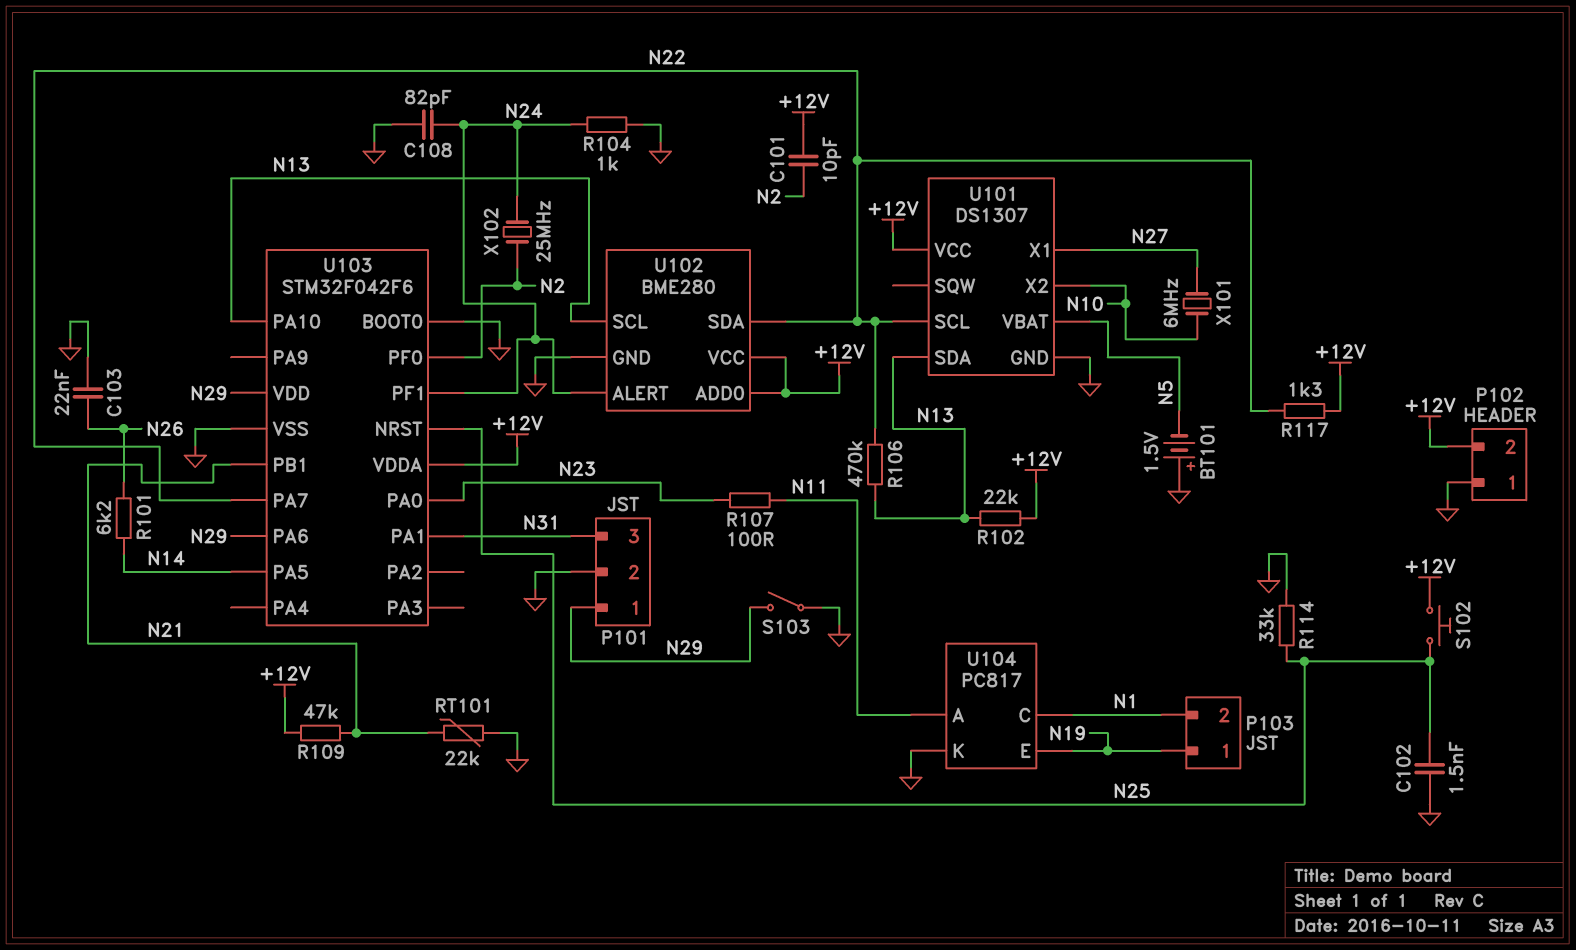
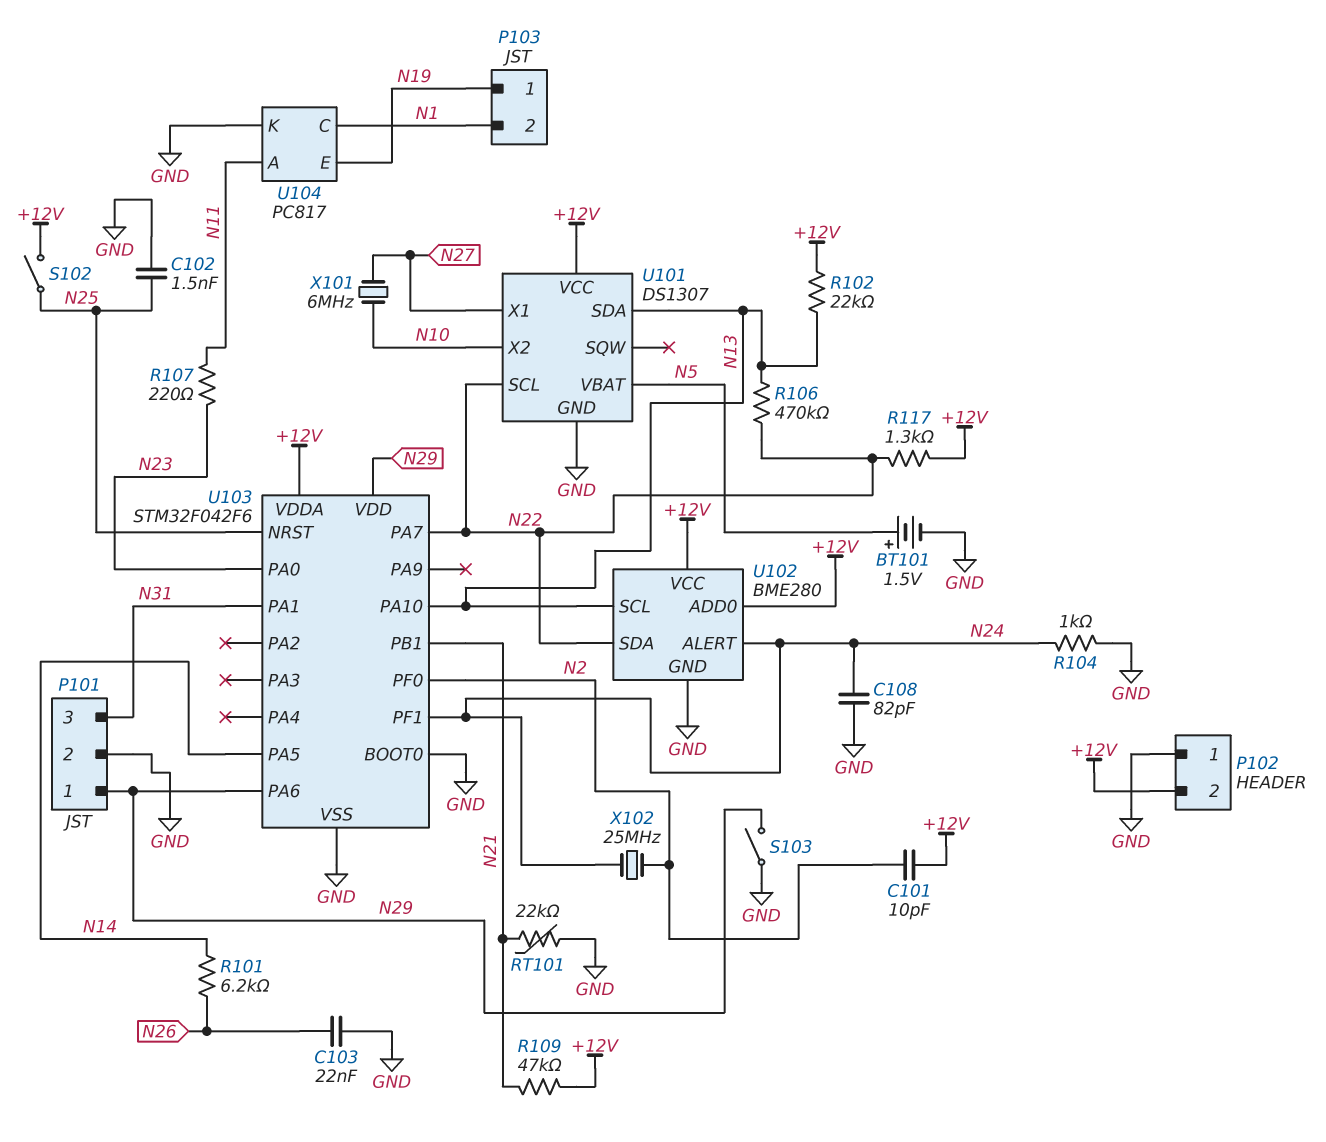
BT101: 1.5V (plus GND, minus N5) -> 1.5V (plus N5, minus GND)
R107: 100 (N11, N23) -> 220 (N11, N23)
R114: 33k (GND, N25) -> none
S102: button (+12V, N25) -> switch (+12V, N25)

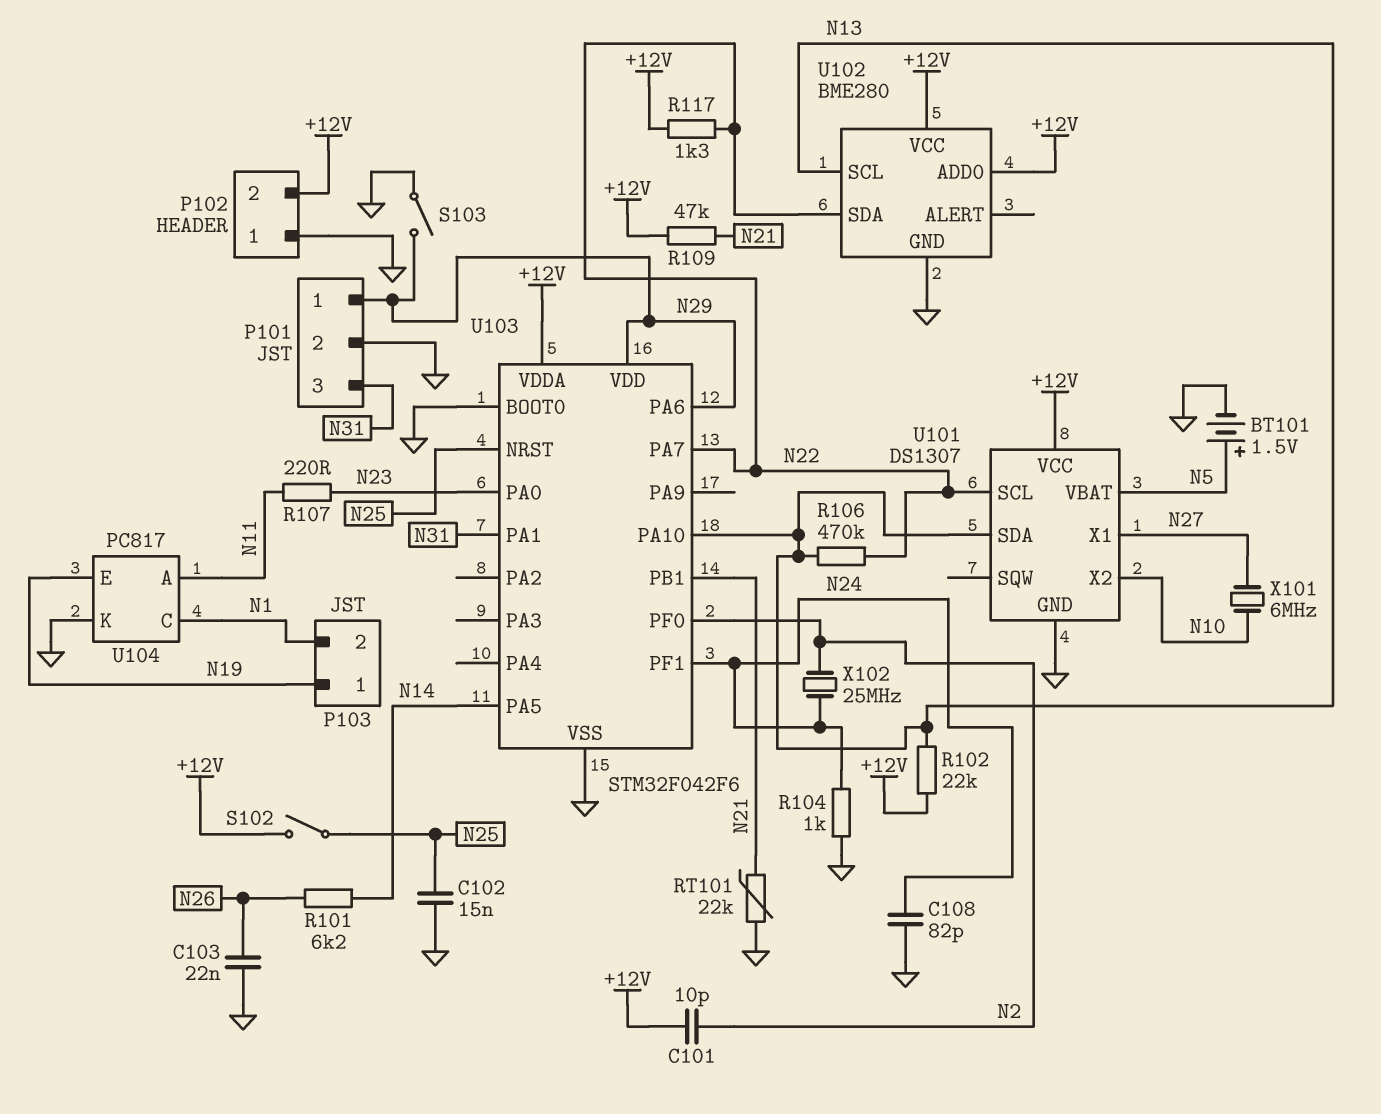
C102: 1.5nF (GND, N25) -> 15nF (GND, N25)
U102 pin ALERT: N24 -> none

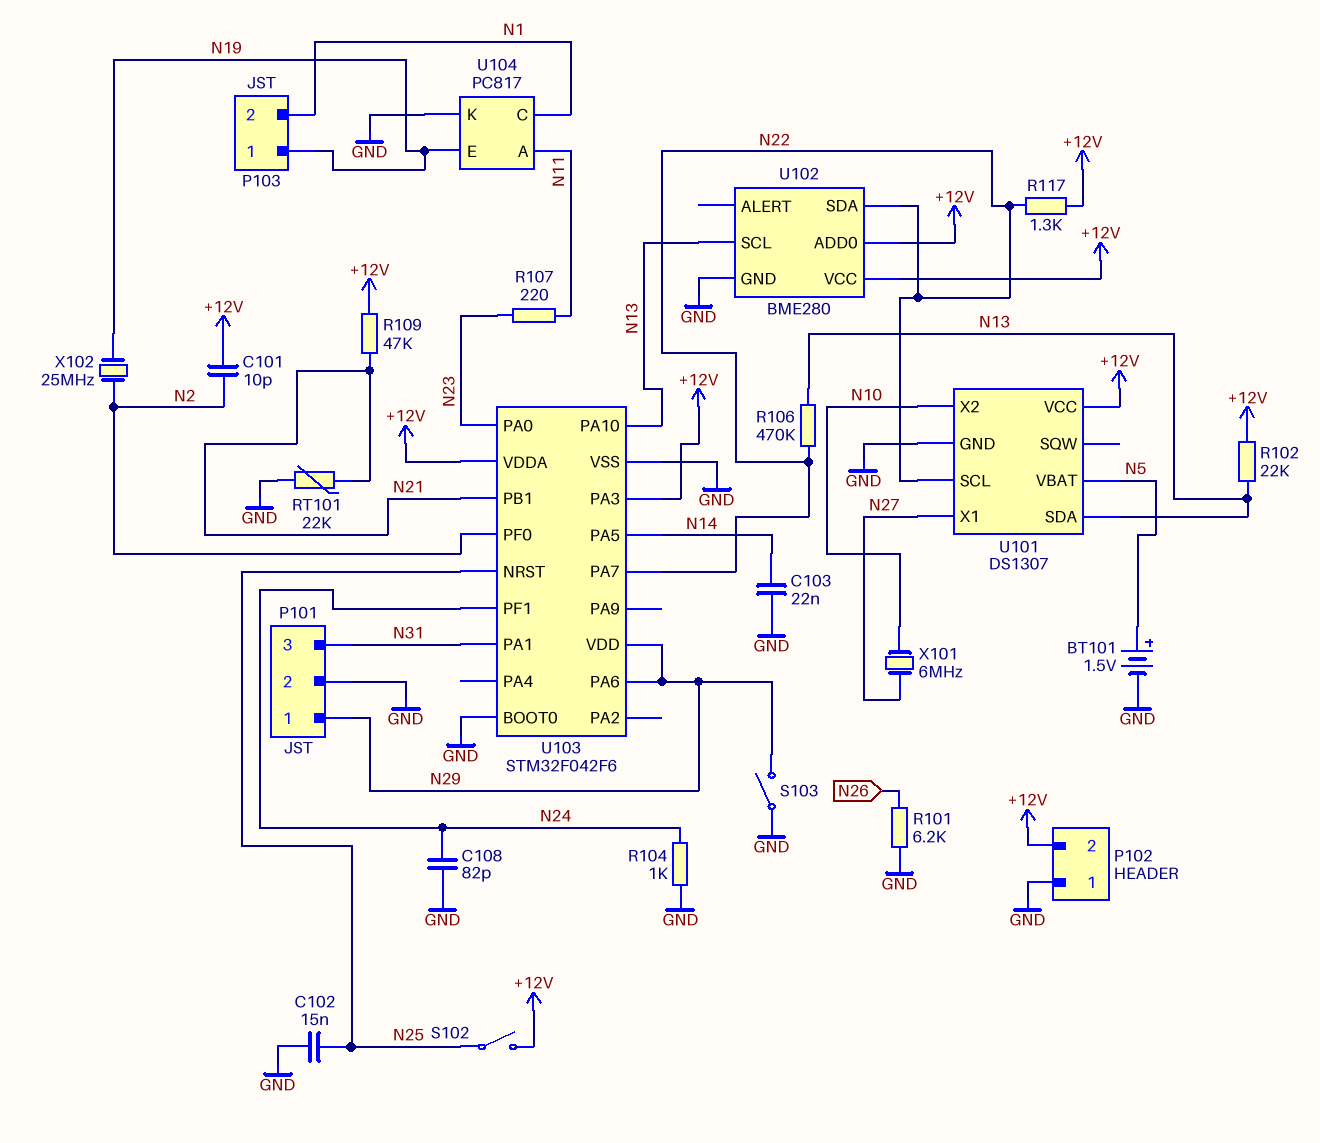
C103: 22nF (GND, N26) -> 22nF (GND, N14)
R101: 6.2k (N14, N26) -> 6.2k (GND, N26)
U103 pin PA3: none -> +12V
X102: 25MHz (N2, N24) -> 25MHz (N2, N19)

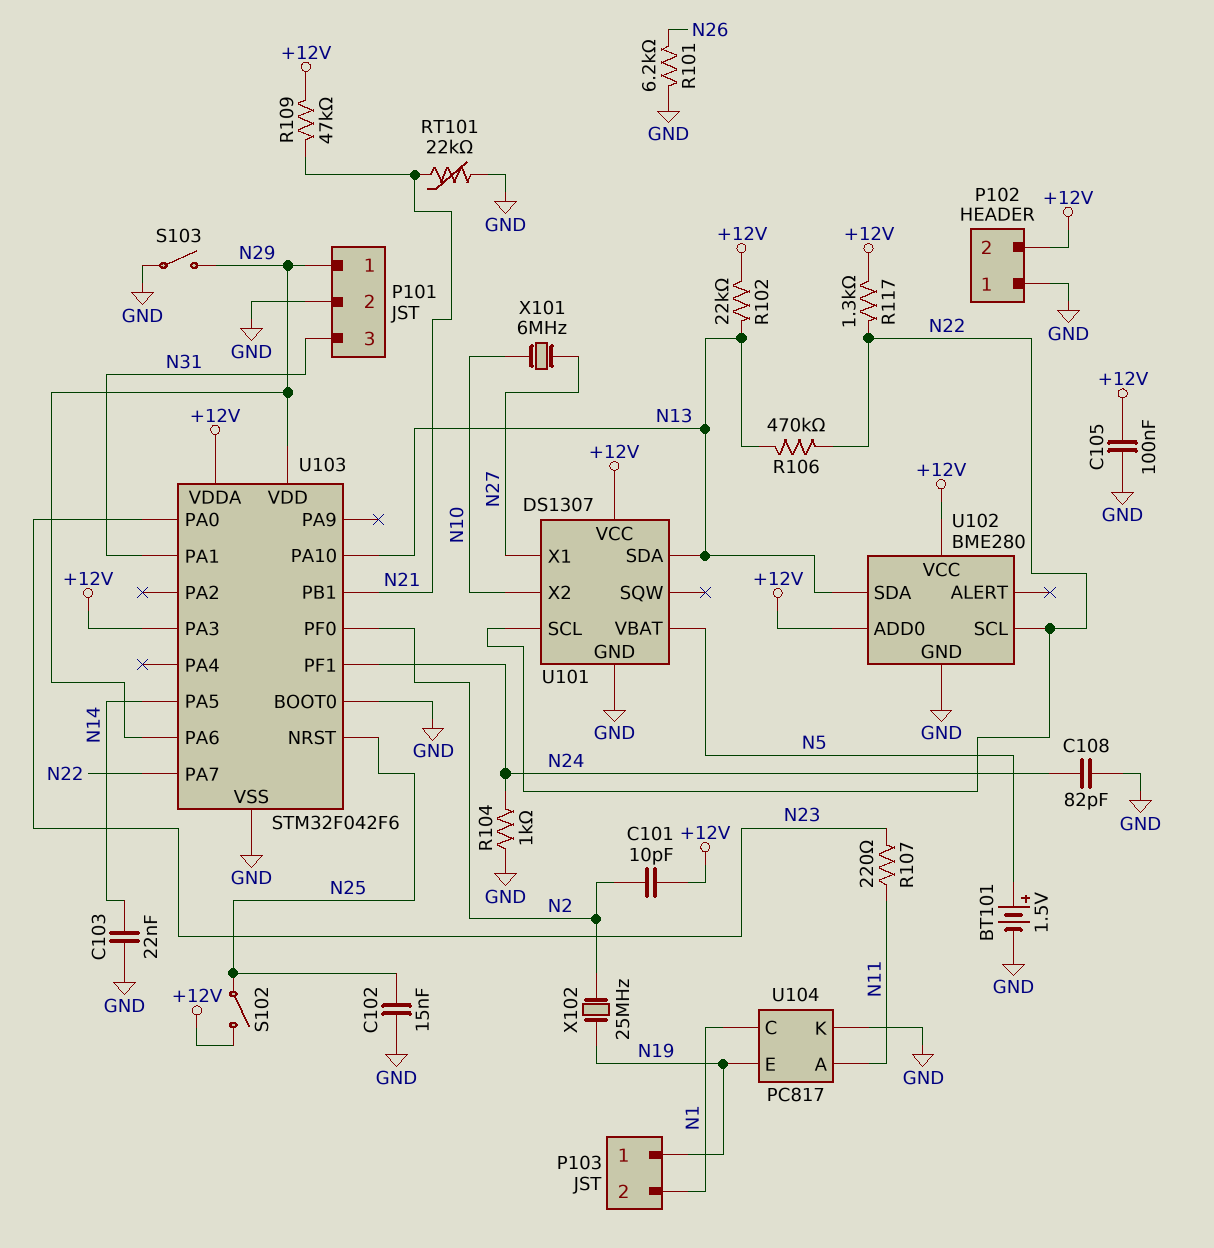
C105: none -> 100nF (+12V, GND)
U102 pin SCL: N13 -> N22
U102 pin SDA: N22 -> N13

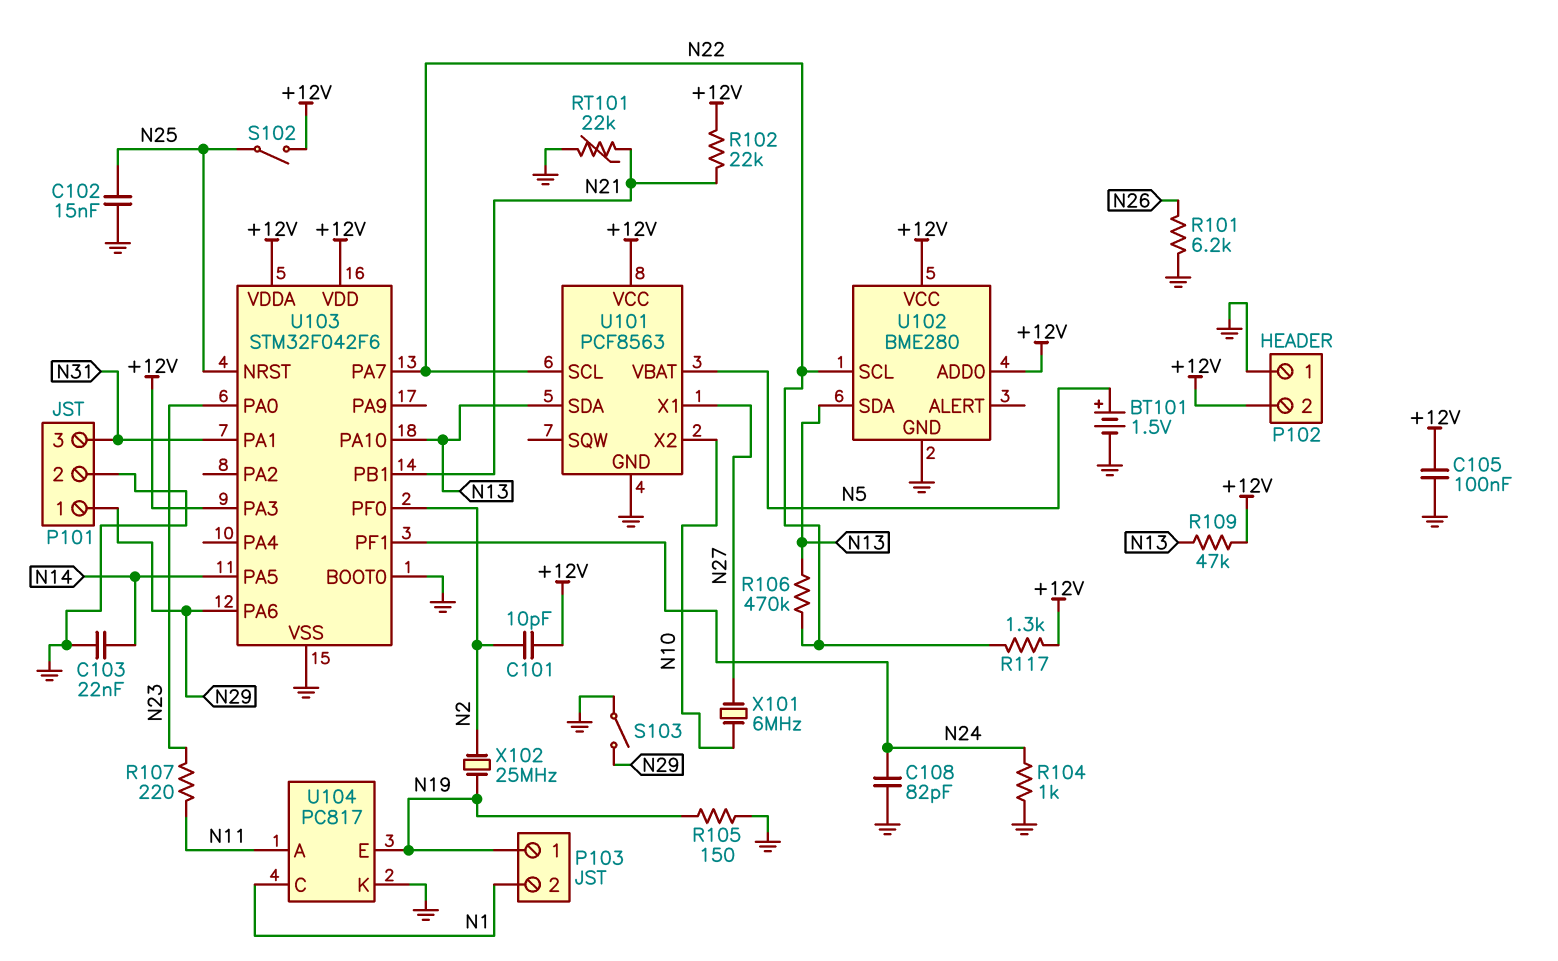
R102: 22k (+12V, N13) -> 22k (+12V, N21)
R105: none -> 150 (GND, N19)
R109: 47k (+12V, N21) -> 47k (+12V, N13)
U101: DS1307 -> PCF8563
U103 pin VDD: N29 -> +12V

